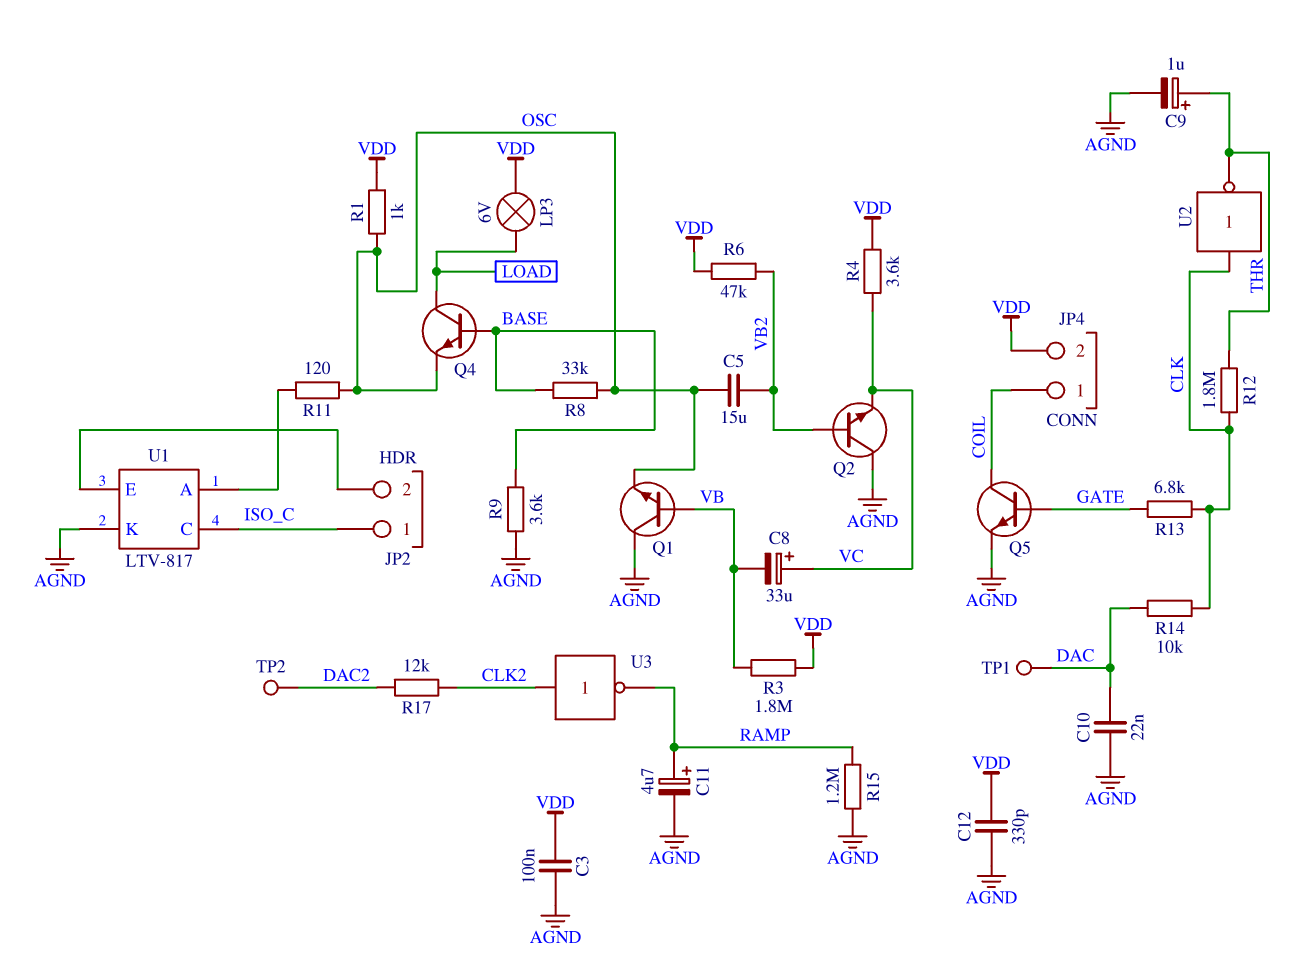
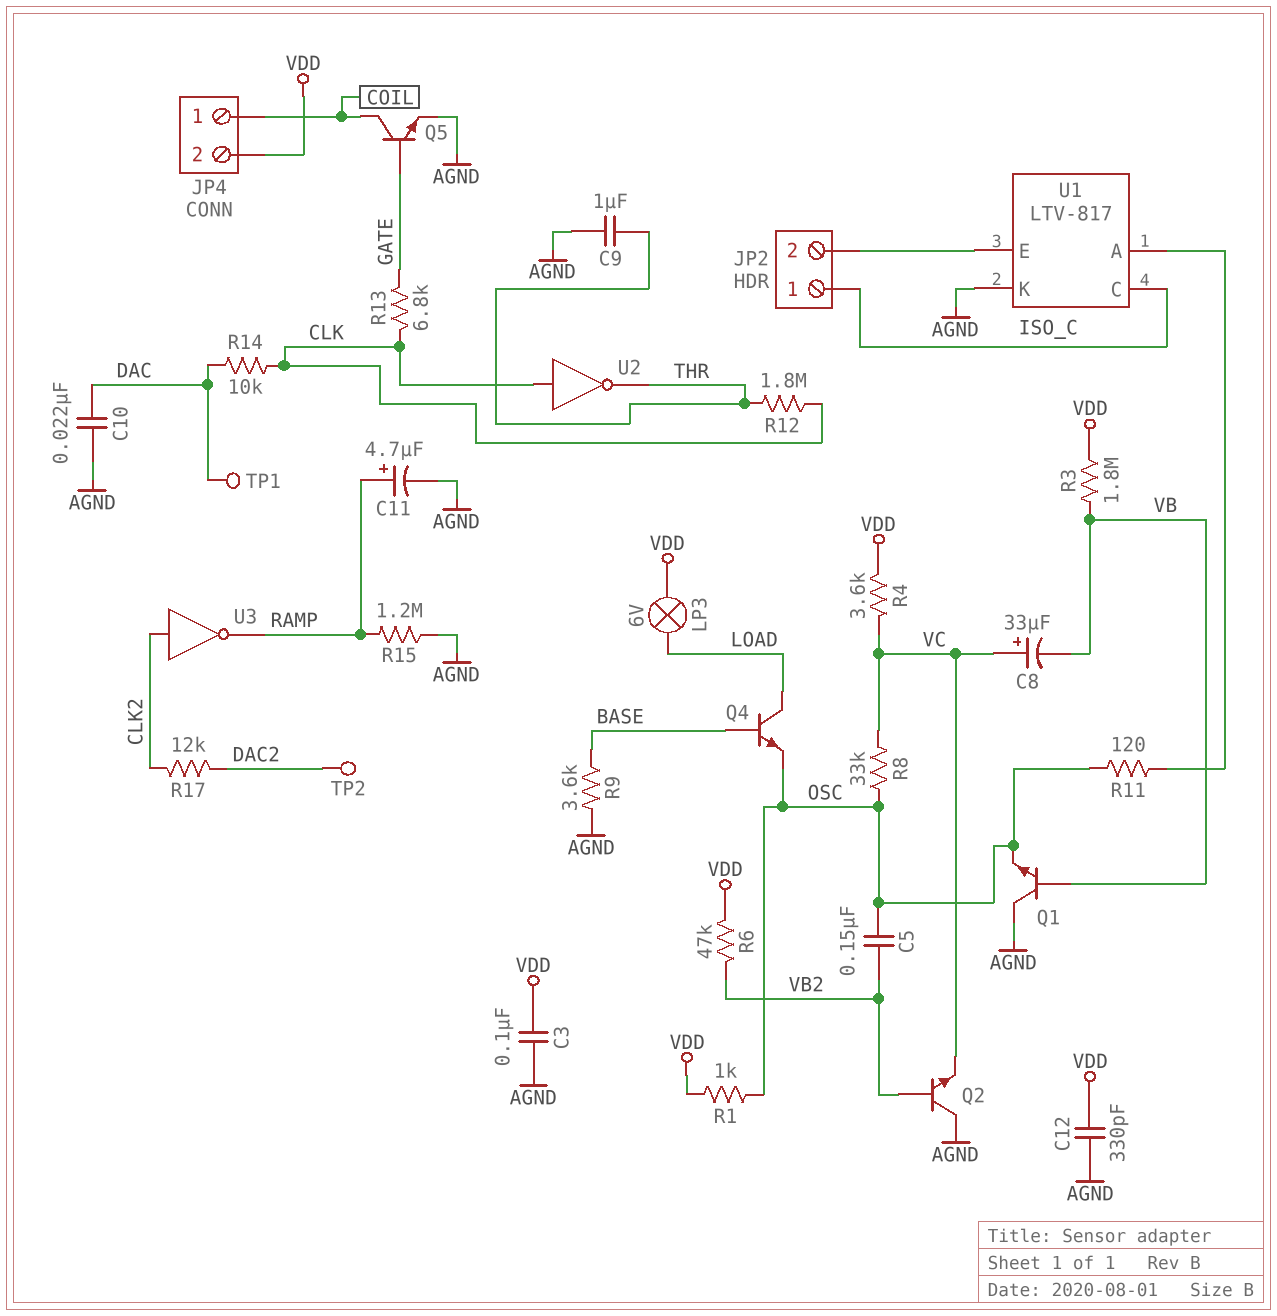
C5: 15uF (OSC, VB2) -> 150nF (OSC, VB2)
C9: 1uF (plus THR, minus AGND) -> 1uF (AGND, THR)
R8: 33k (BASE, OSC) -> 33k (OSC, VC)

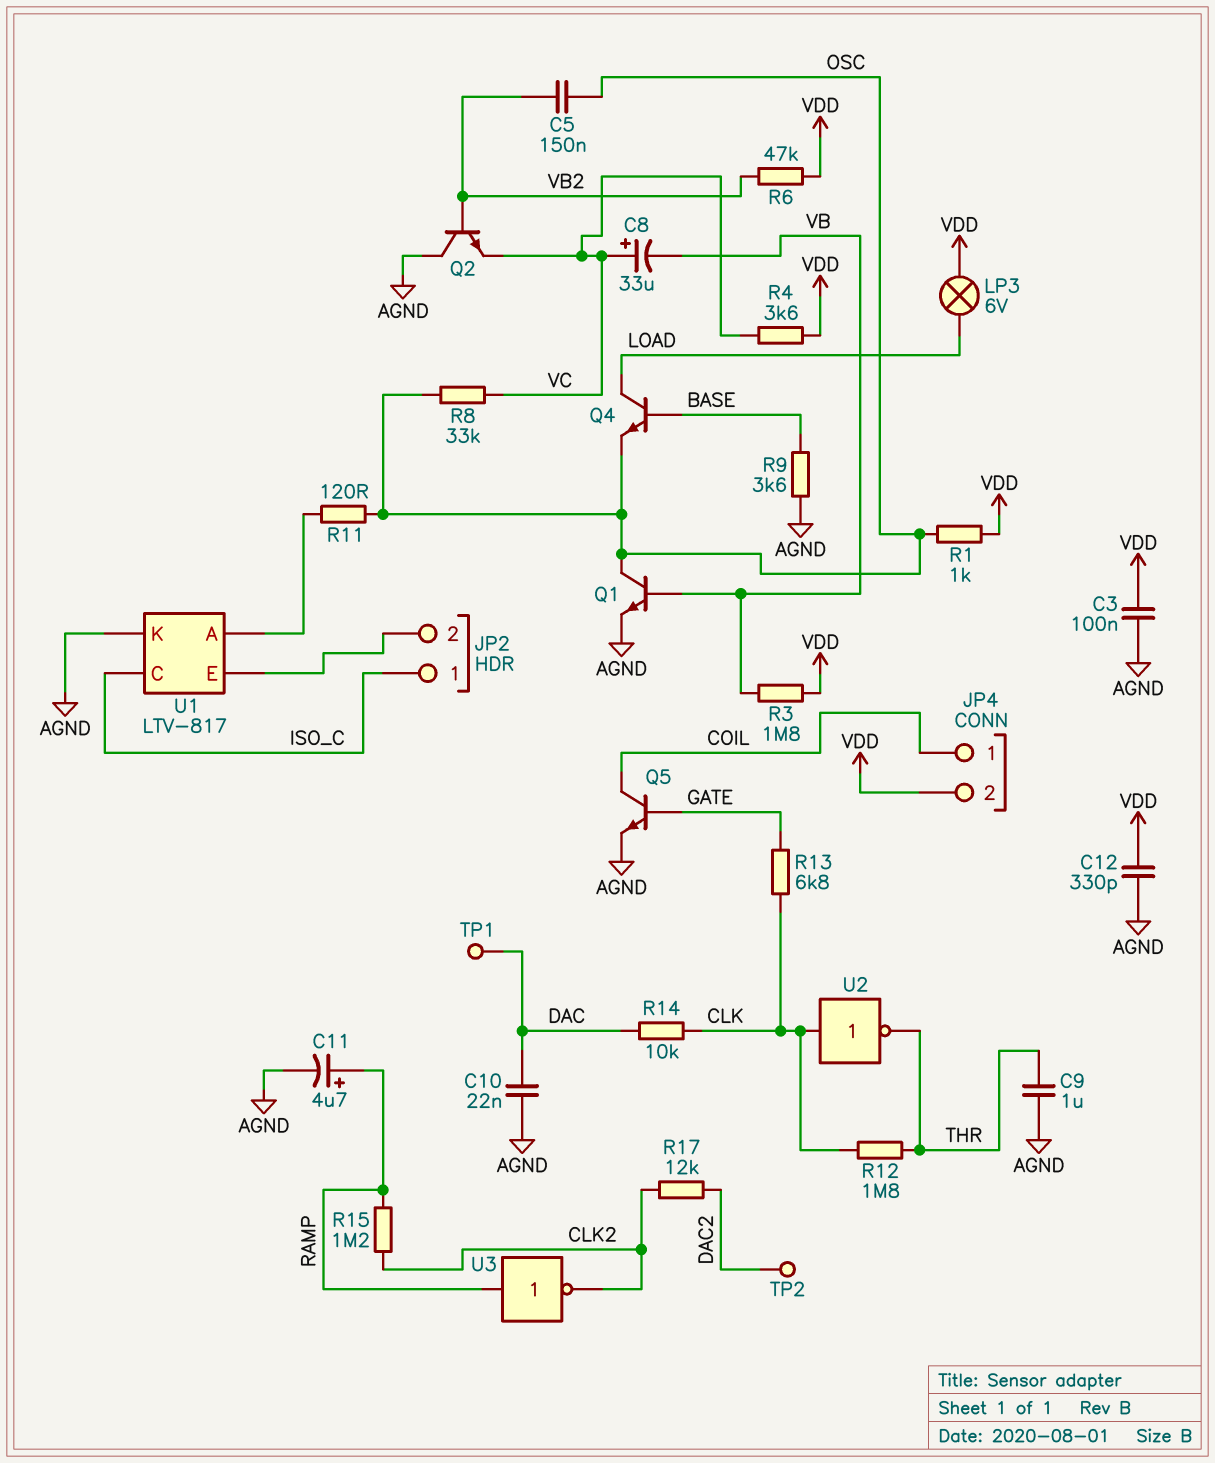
Q1: NPN (B VB, C AGND, E OSC) -> NPN (B VB, C OSC, E AGND)
R15: 1.2M (AGND, RAMP) -> 1.2M (CLK2, RAMP)
U3: NOT (in CLK2, out RAMP) -> NOT (in RAMP, out CLK2)

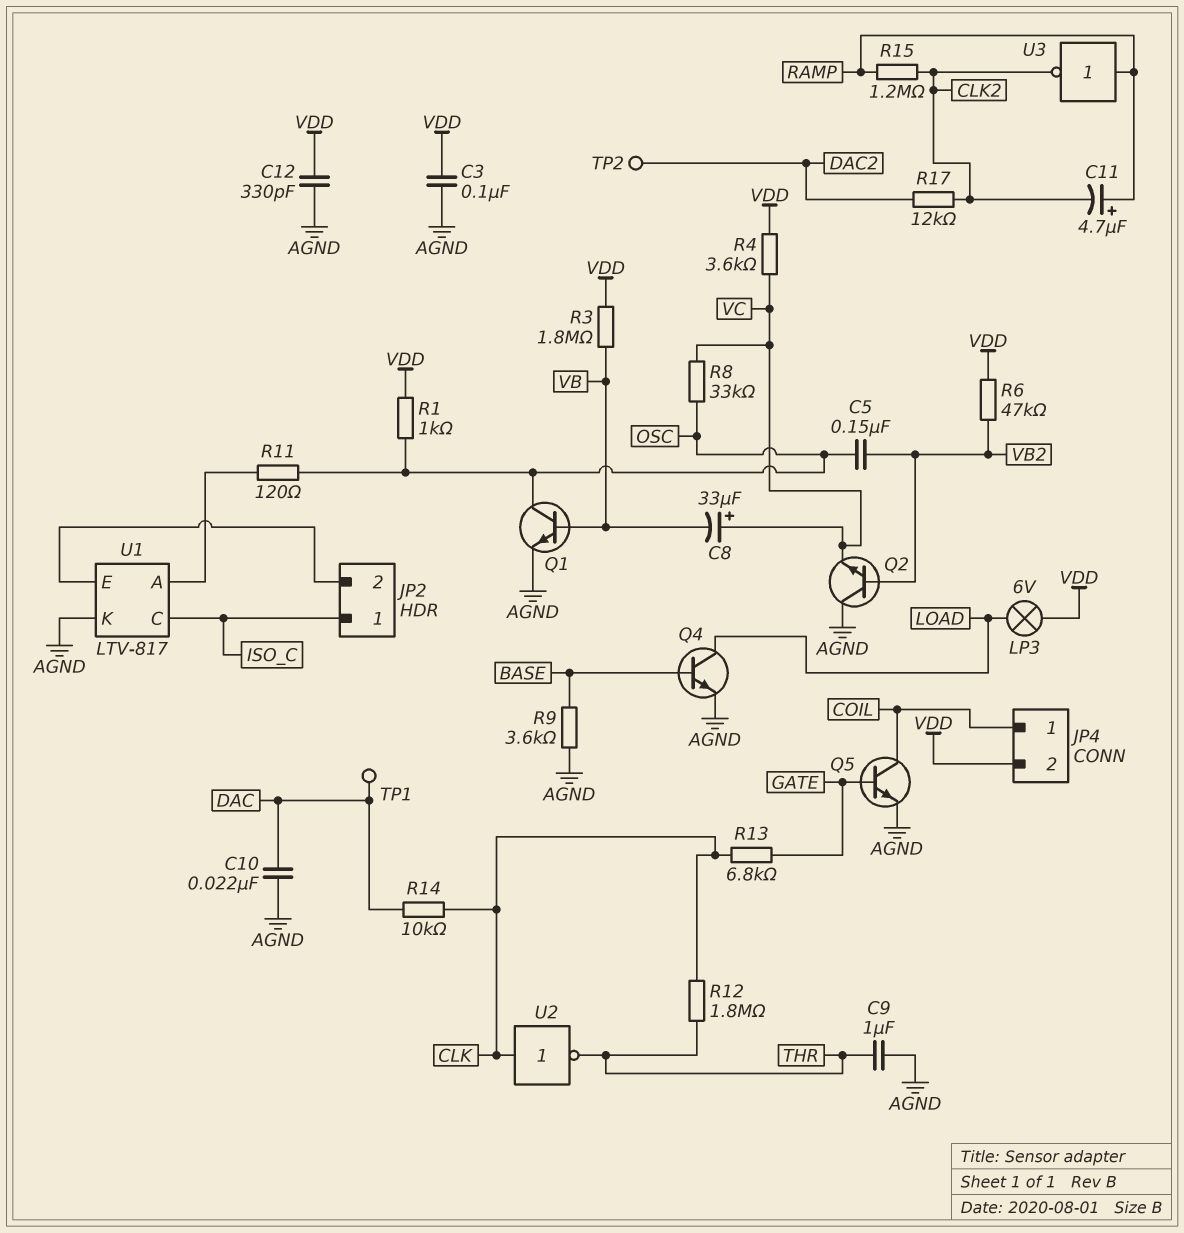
C11: 4.7uF (plus RAMP, minus AGND) -> 4.7uF (plus RAMP, minus CLK2)
Q4: NPN (B BASE, C LOAD, E OSC) -> NPN (B BASE, C LOAD, E AGND)

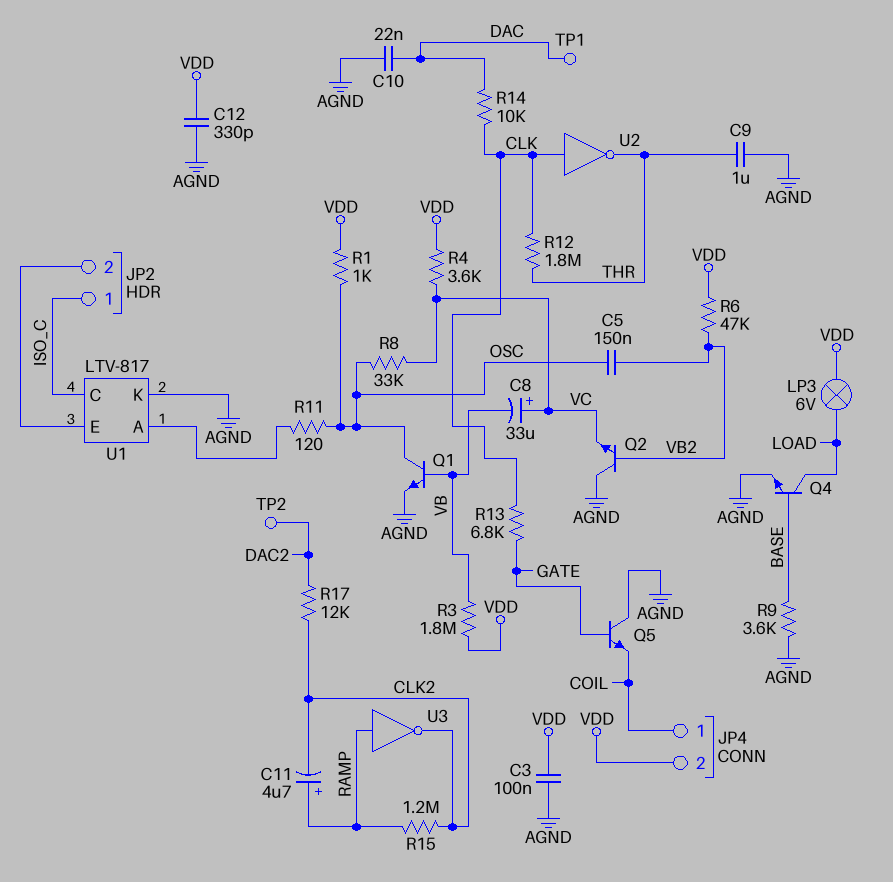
Q5: NPN (B GATE, C COIL, E AGND) -> NPN (B GATE, C AGND, E COIL)

